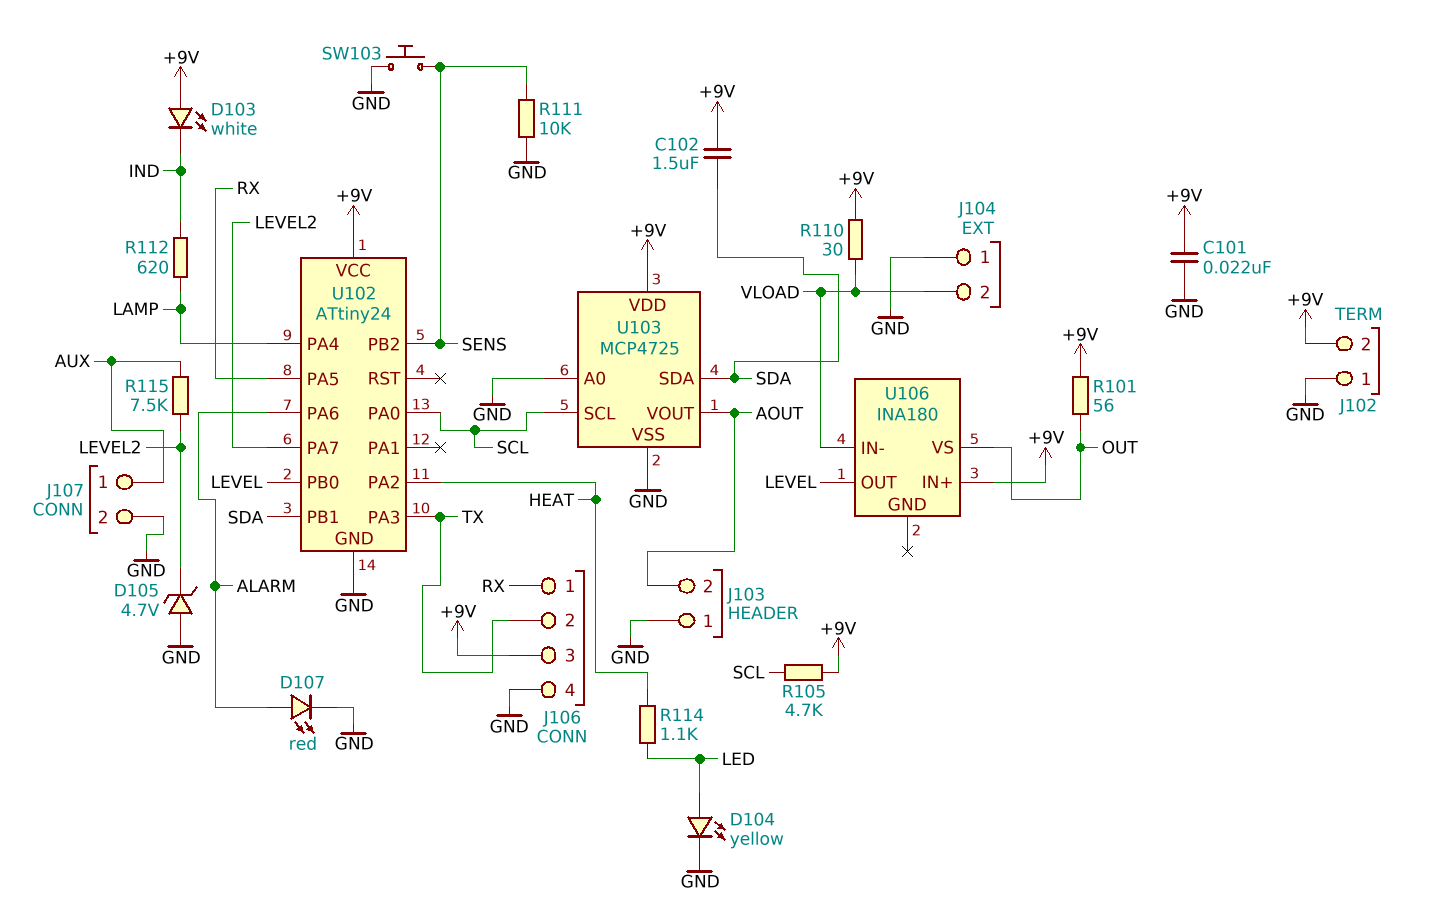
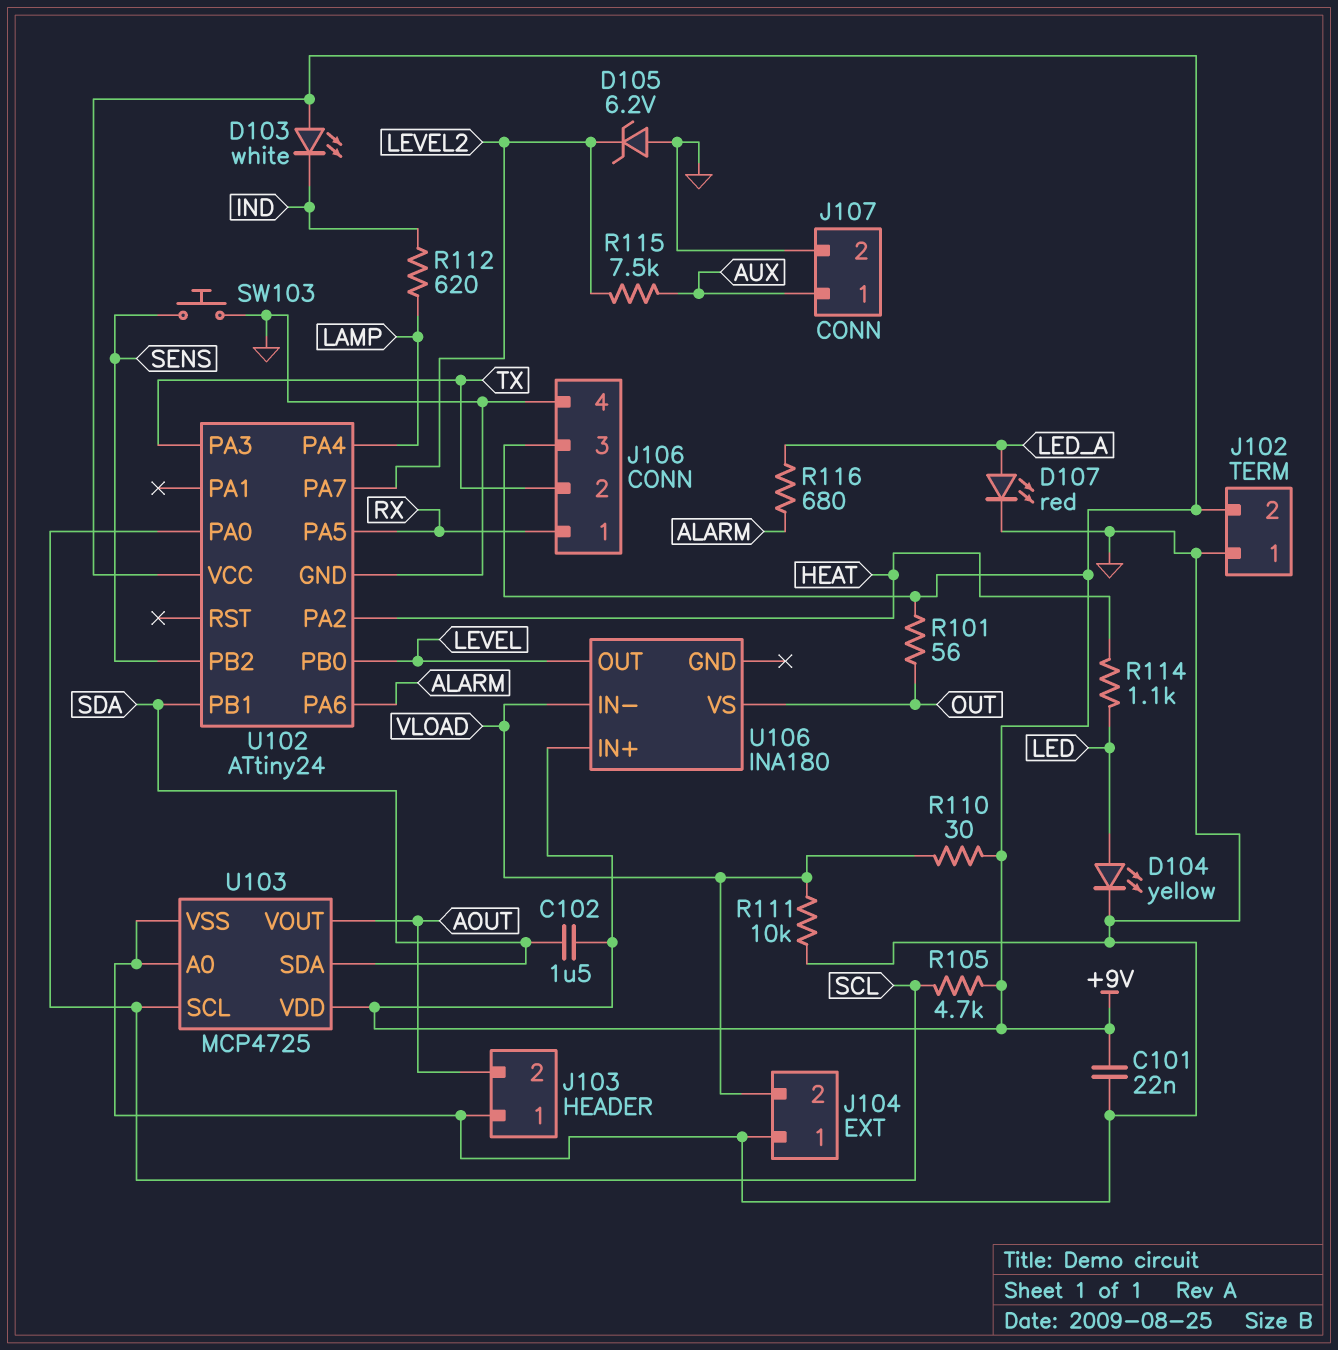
D105: zener 4.7V (A GND, K LEVEL2) -> zener 6.2V (A GND, K LEVEL2)
D107: LED red (A ALARM, K GND) -> LED red (A LED_A, K GND)
R111: 10k (GND, SENS) -> 10k (GND, VLOAD)
R116: none -> 680 (ALARM, LED_A)

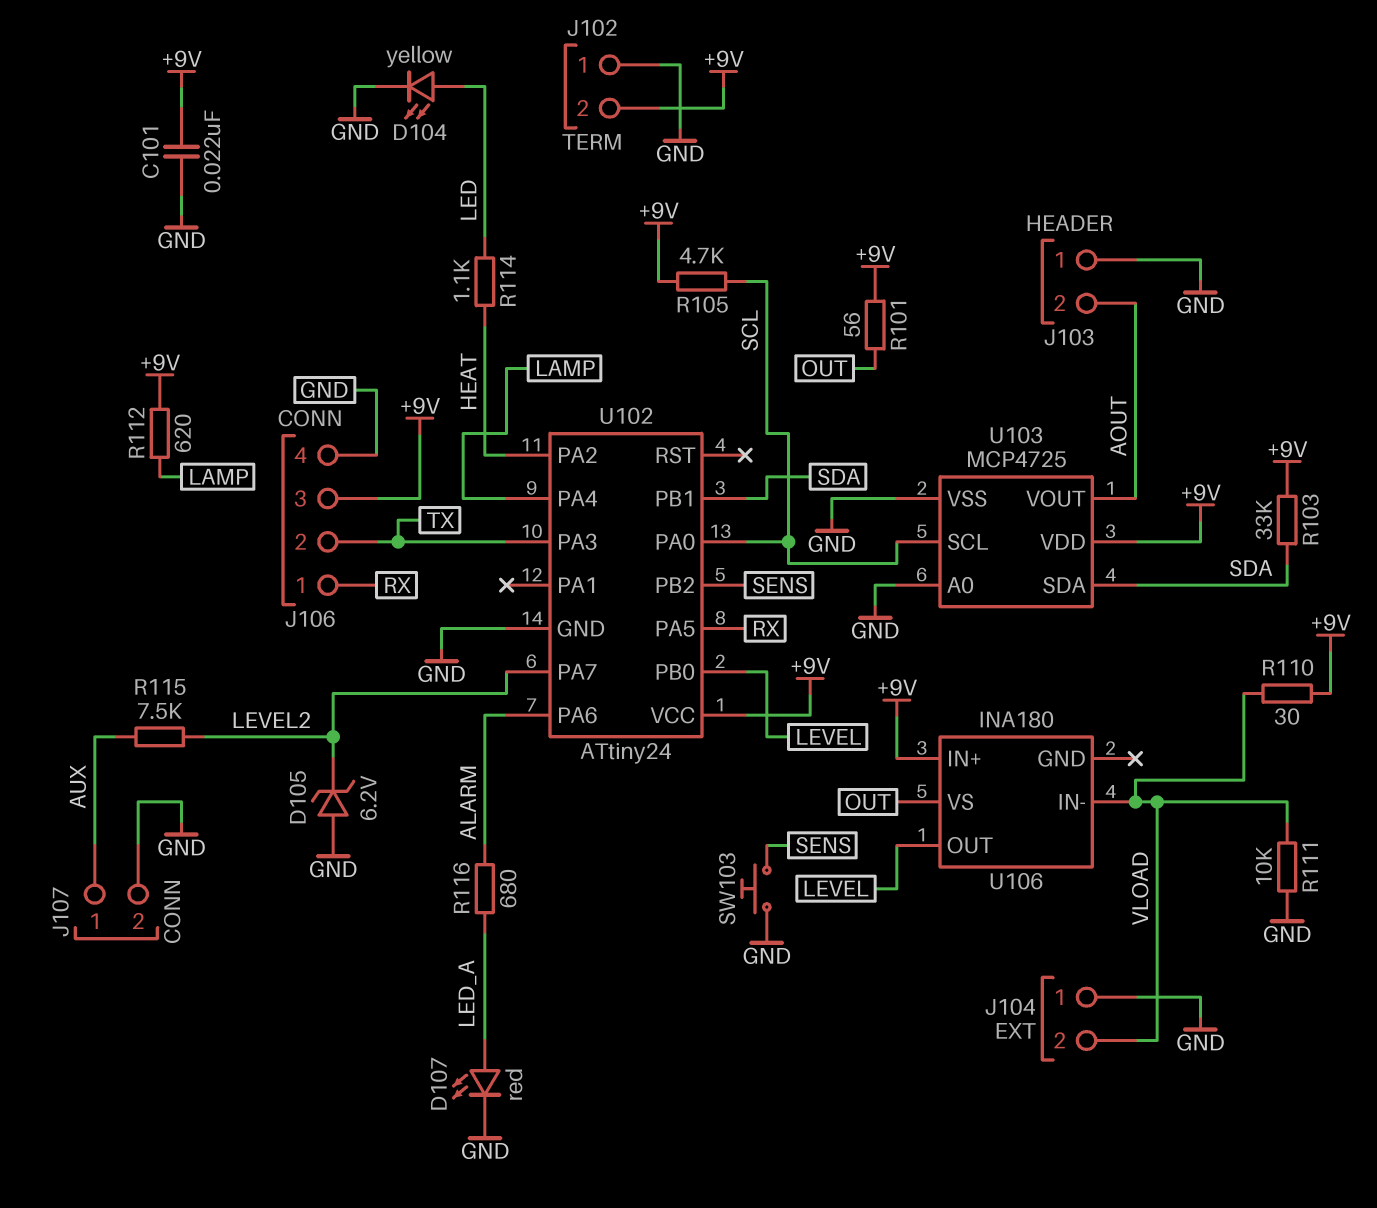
C102: 1.5uF (+9V, SDA) -> none
D103: LED white (A +9V, K IND) -> none
R103: none -> 33k (+9V, SDA)
R112: 620 (IND, LAMP) -> 620 (+9V, LAMP)

